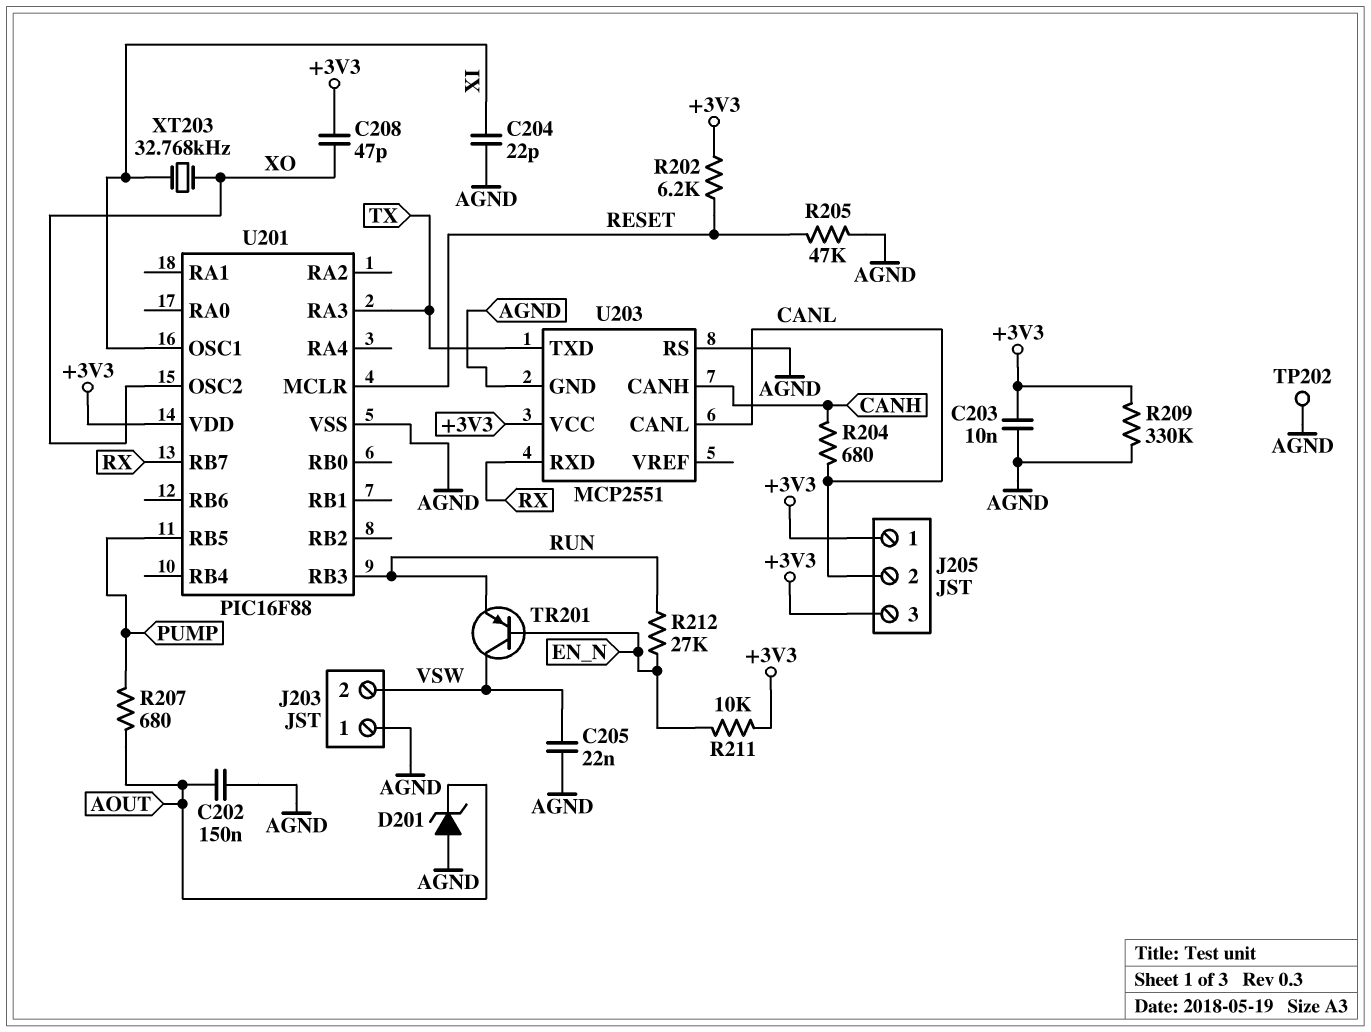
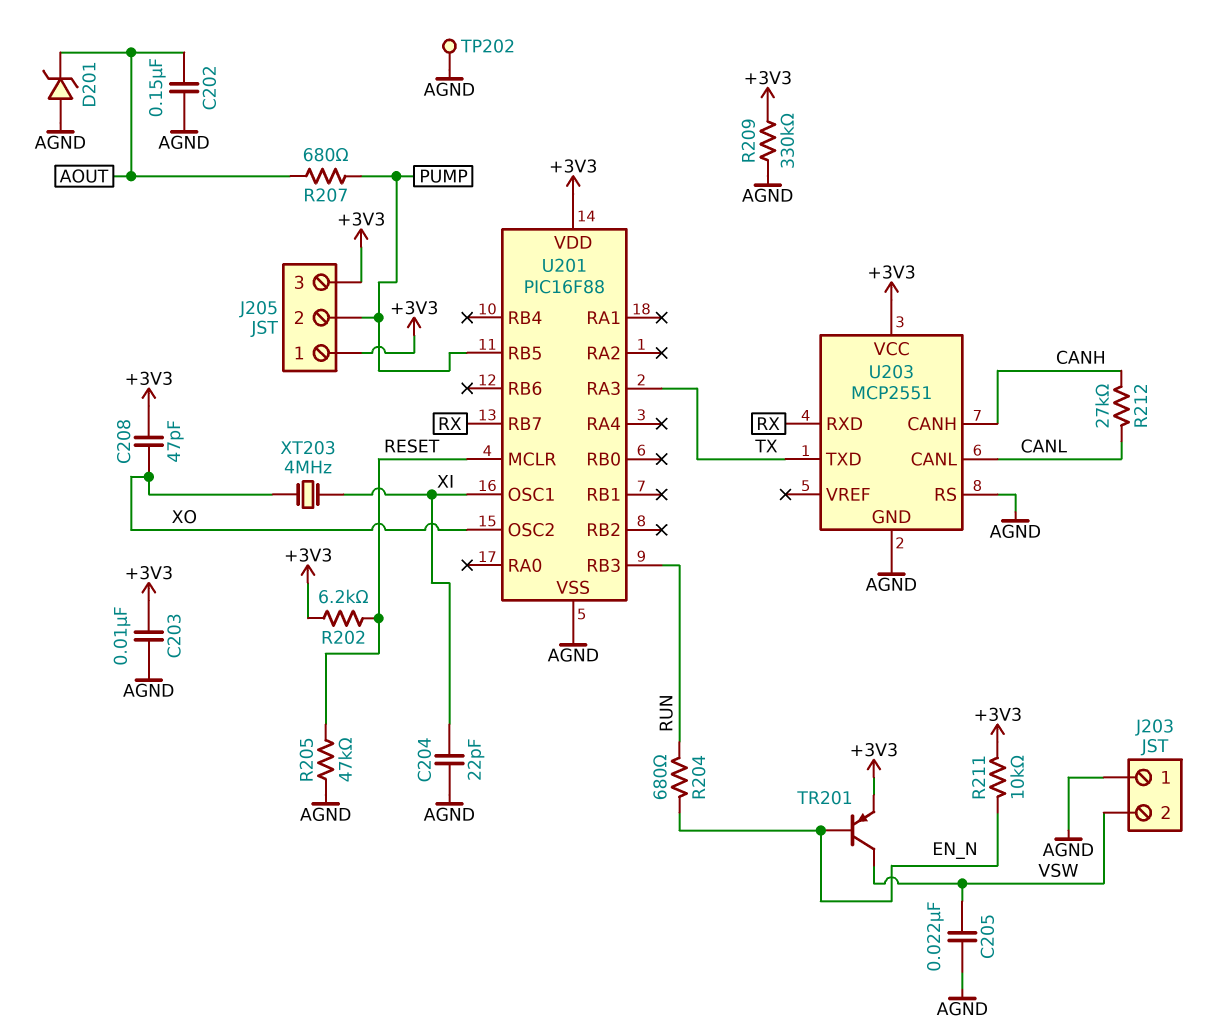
J205 pin 2: CANL -> PUMP
R204: 680 (CANH, CANL) -> 680 (EN_N, RUN)
R212: 27k (EN_N, RUN) -> 27k (CANH, CANL)
TR201: PNP (B EN_N, C VSW, E RUN) -> PNP (B EN_N, C VSW, E +3V3)
XT203: 32.768kHz (XI, XO) -> 4MHz (XI, XO)

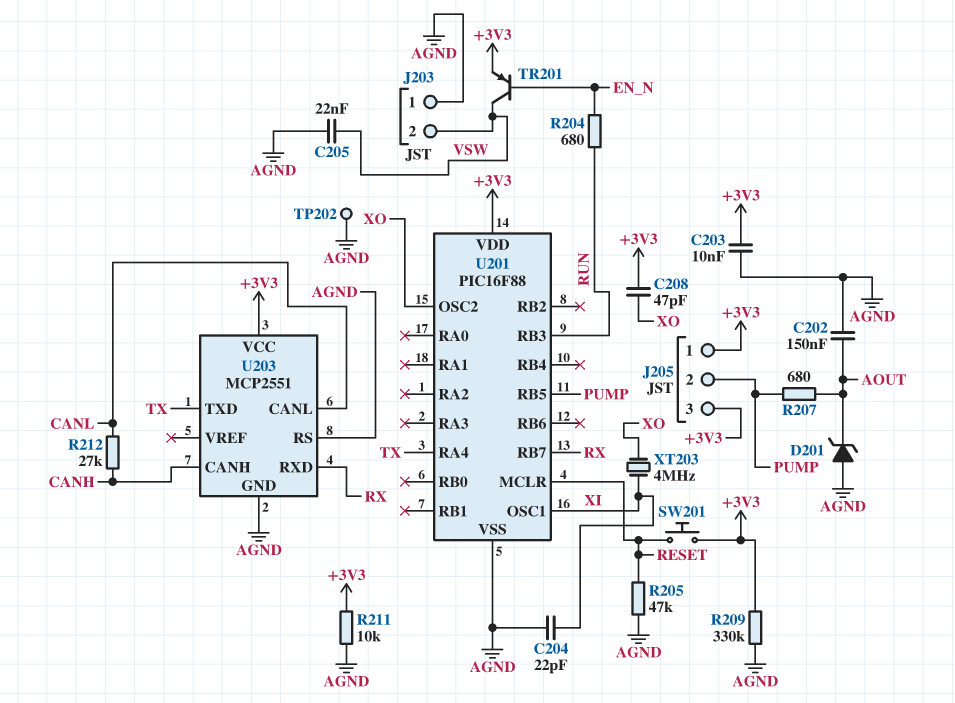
R202: 6.2k (+3V3, RESET) -> none
R211: 10k (+3V3, EN_N) -> 10k (+3V3, AGND)
SW201: none -> button (+3V3, RESET)
U201 pin RA3: TX -> none
U201 pin RA4: none -> TX

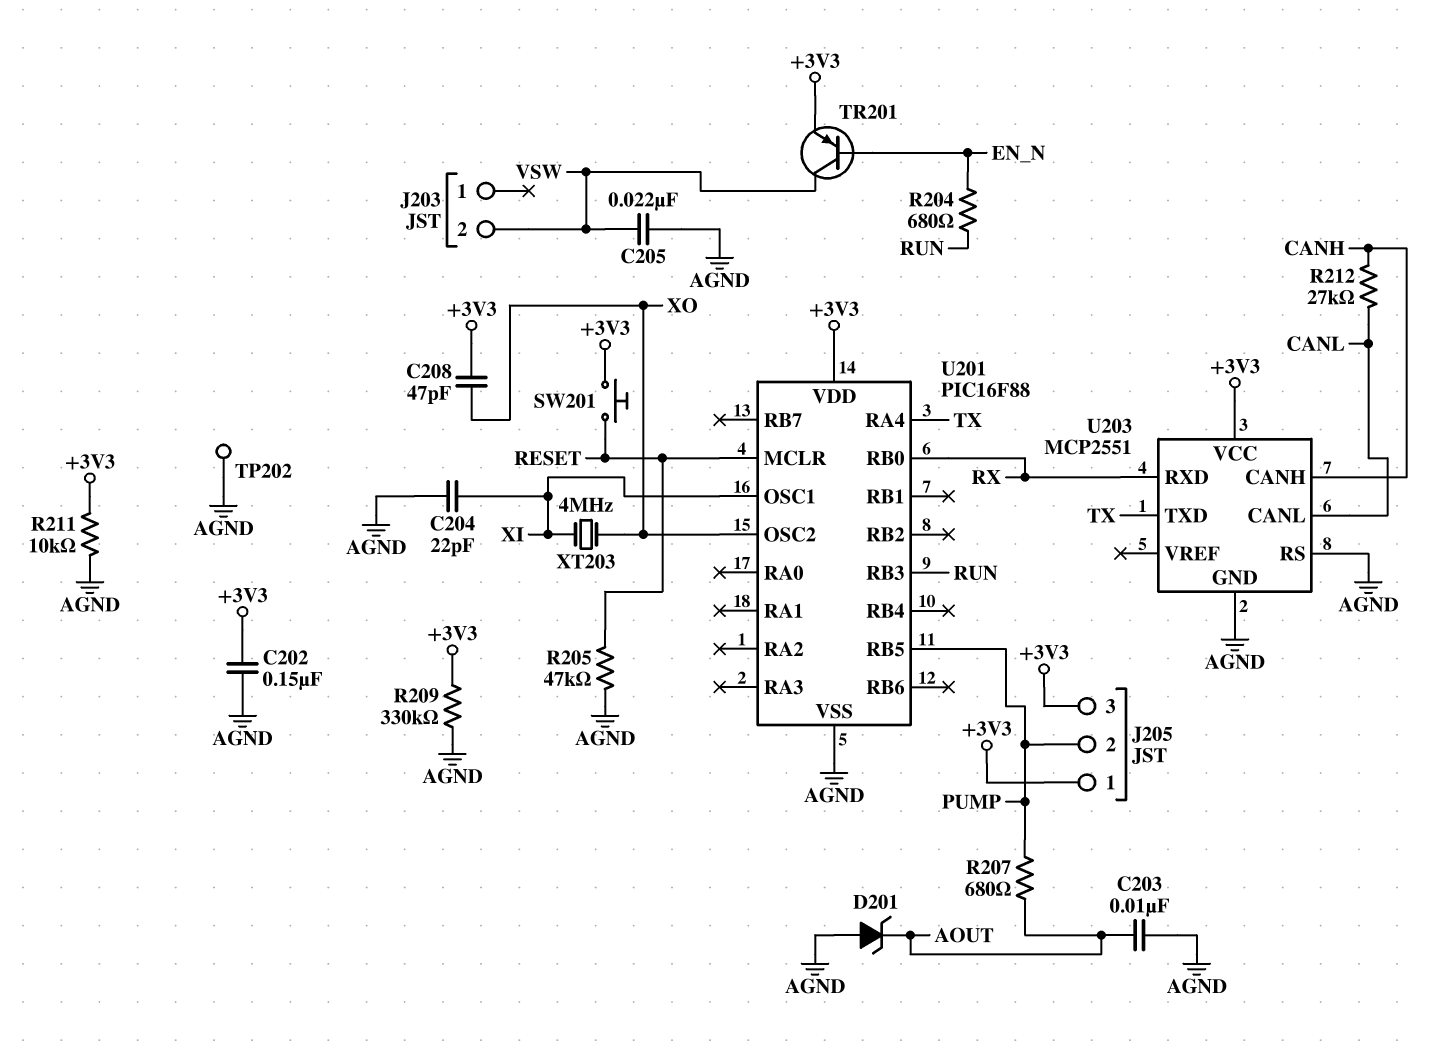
C202: 150nF (AGND, AOUT) -> 150nF (+3V3, AGND)
C203: 10nF (+3V3, AGND) -> 10nF (AGND, AOUT)
J203 pin 1: AGND -> none
U201 pin RB0: none -> RX
U201 pin RB7: RX -> none

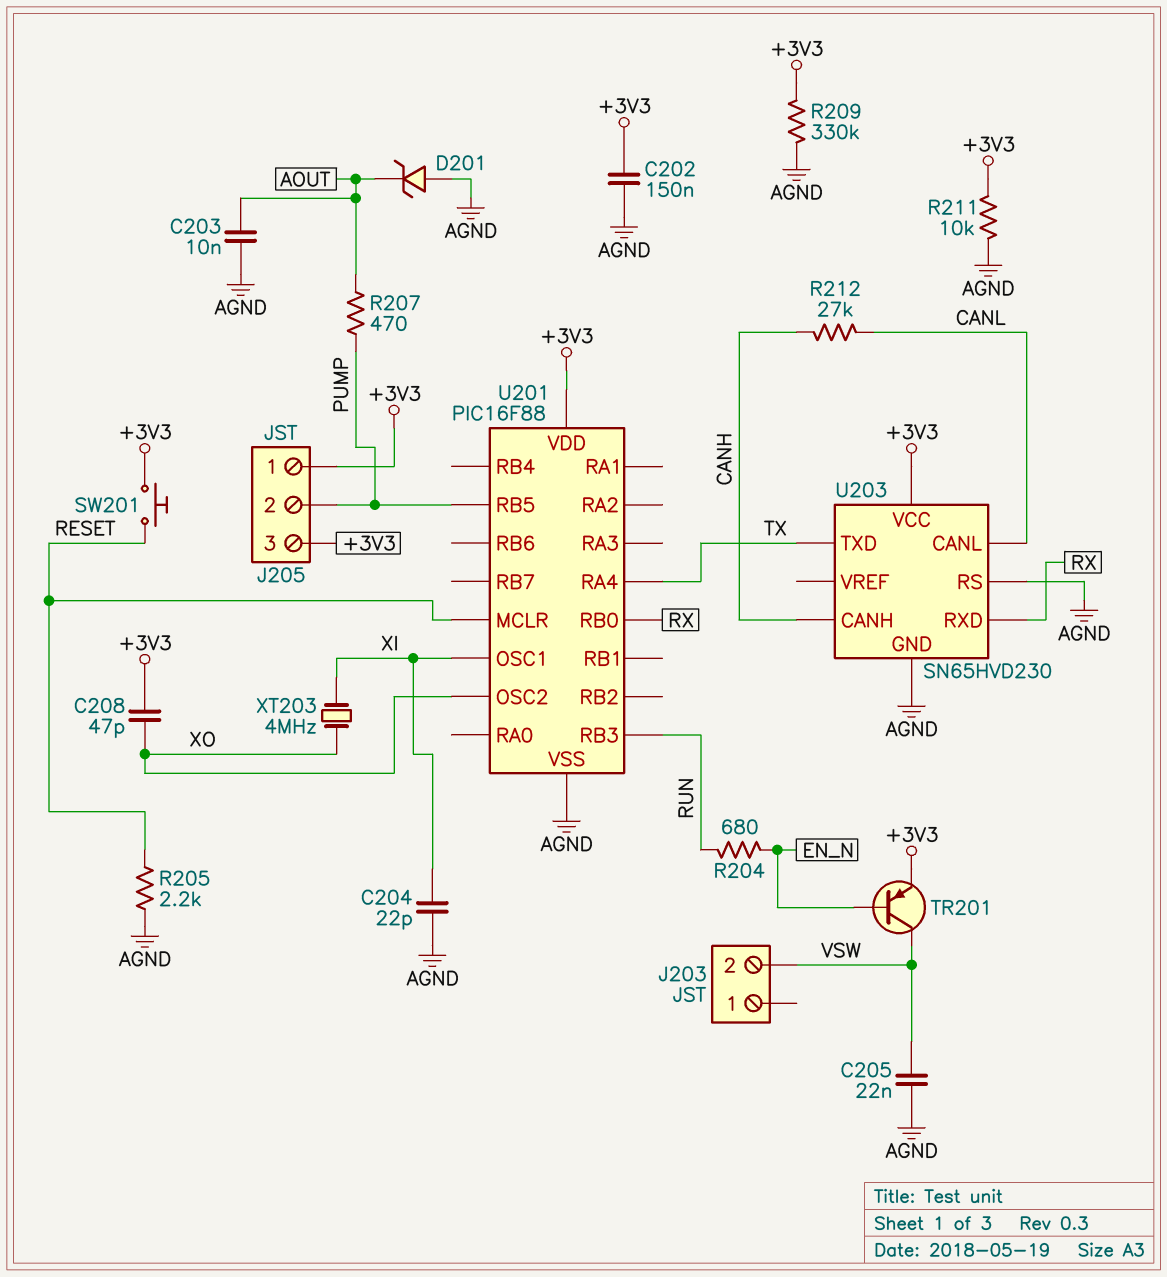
R205: 47k (AGND, RESET) -> 2.2k (AGND, RESET)
R207: 680 (AOUT, PUMP) -> 470 (AOUT, PUMP)
TP202: test point (AGND) -> none
U203: MCP2551 -> SN65HVD230

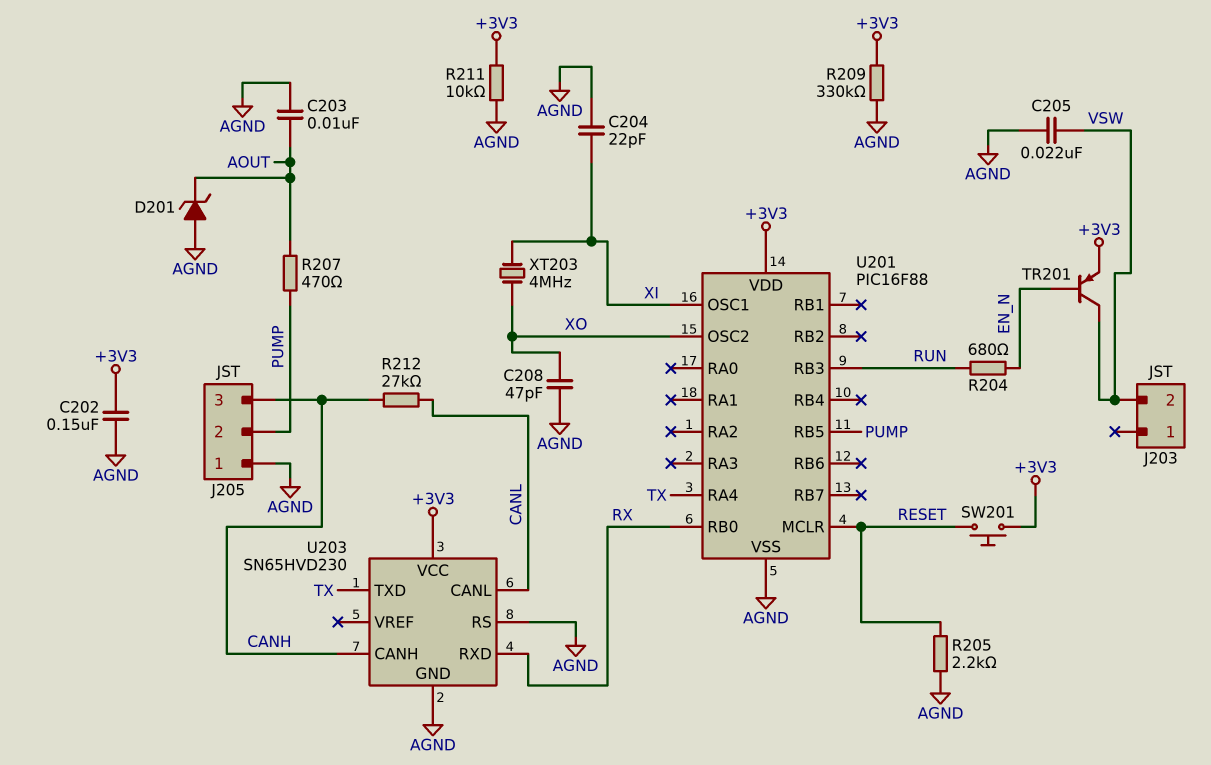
C208: 47pF (+3V3, XO) -> 47pF (AGND, XO)
J205 pin 1: +3V3 -> AGND
J205 pin 3: +3V3 -> CANH

